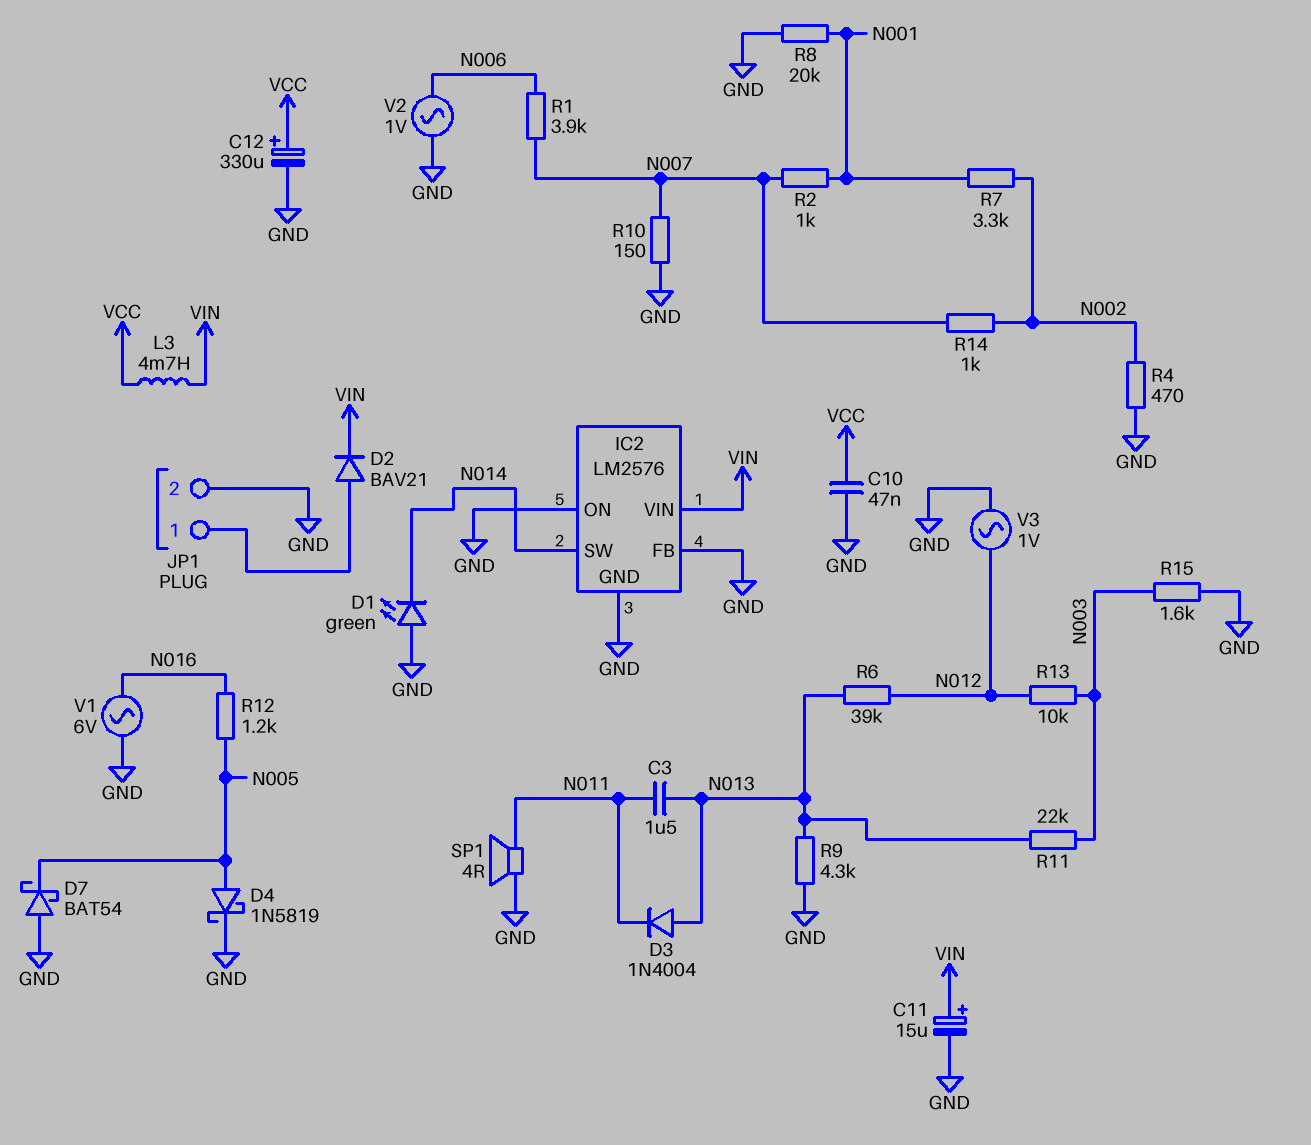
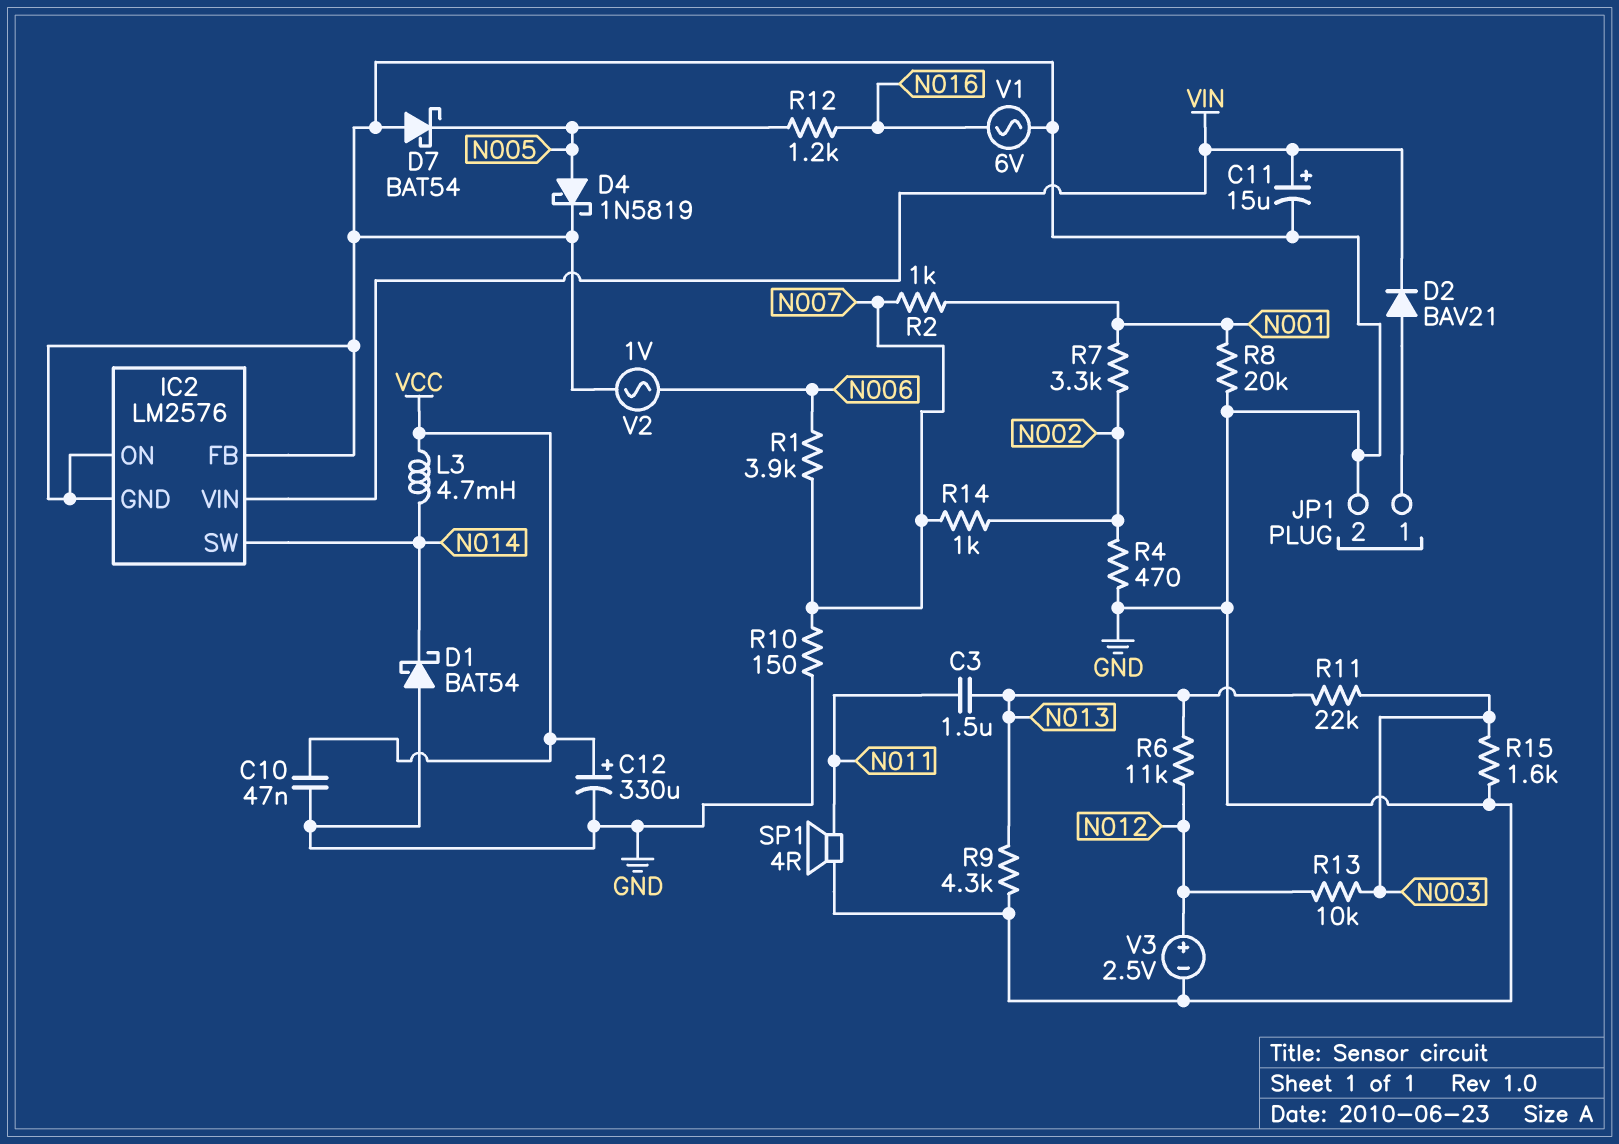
D1: LED green (A GND, K N014) -> schottky BAT54 (A GND, K N014)
D3: diode 1N4004 (A N013, K N011) -> none
L3: 4.7mH (VCC, VIN) -> 4.7mH (N014, VCC)
R6: 39k (N012, N013) -> 11k (N012, N013)
V3: AC 1V (GND, N012) -> 2.5V (plus N012, minus GND)

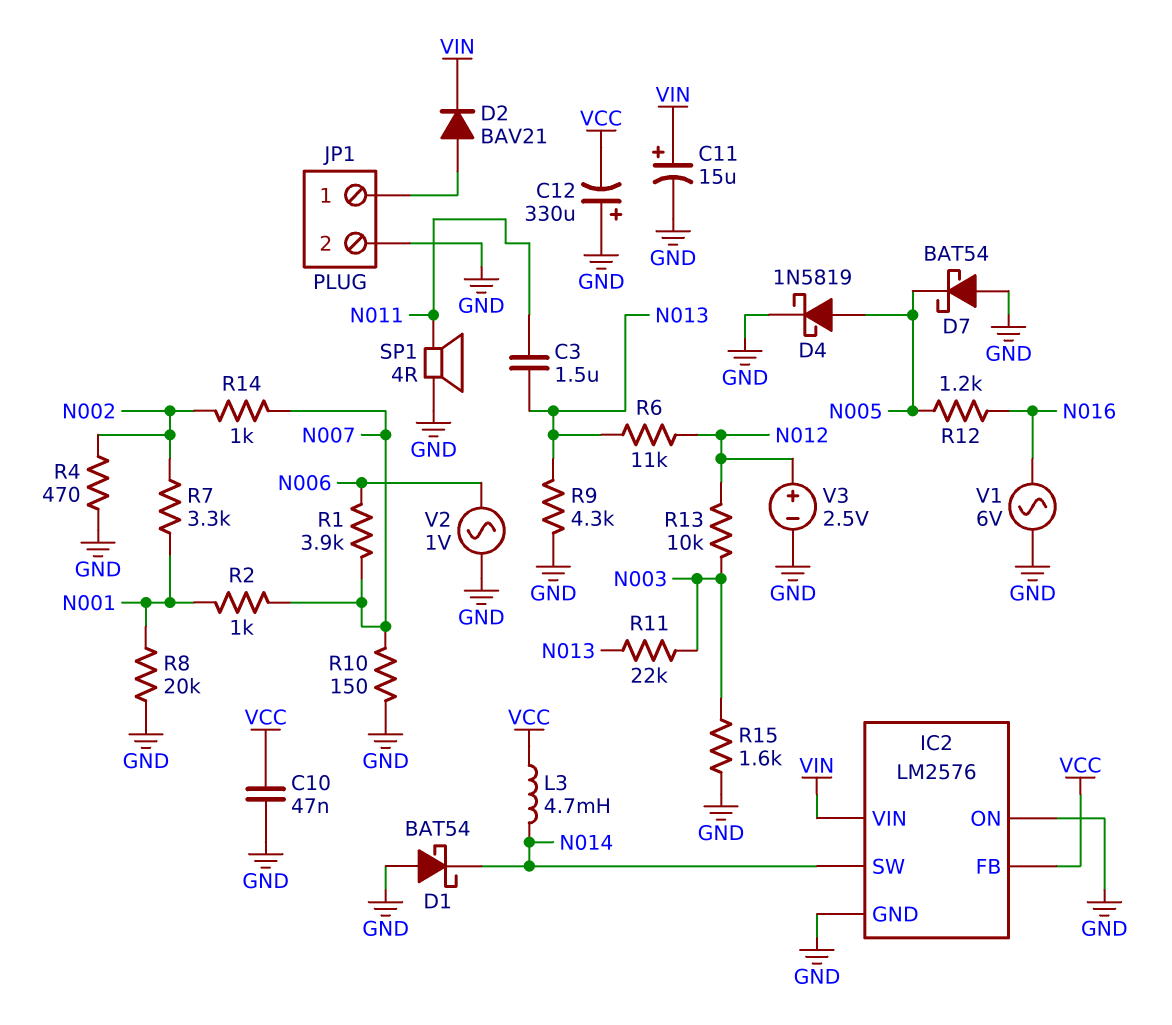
C12: 330uF (plus VCC, minus GND) -> 330uF (plus GND, minus VCC)
IC2 pin FB: GND -> VCC

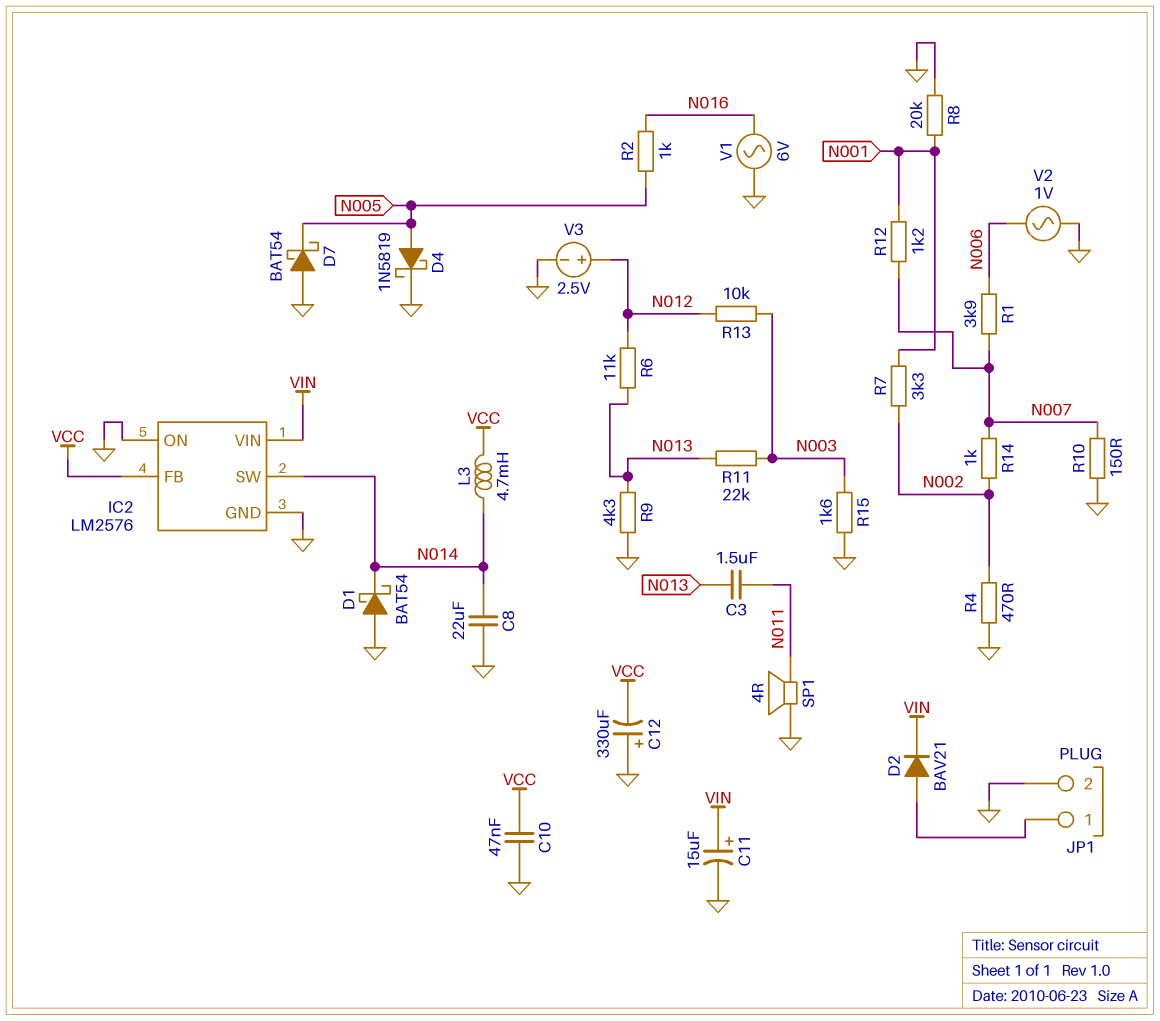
C8: none -> 22uF (GND, N014)
R2: 1k (N001, N007) -> 1k (N005, N016)
R12: 1.2k (N005, N016) -> 1.2k (N001, N007)

